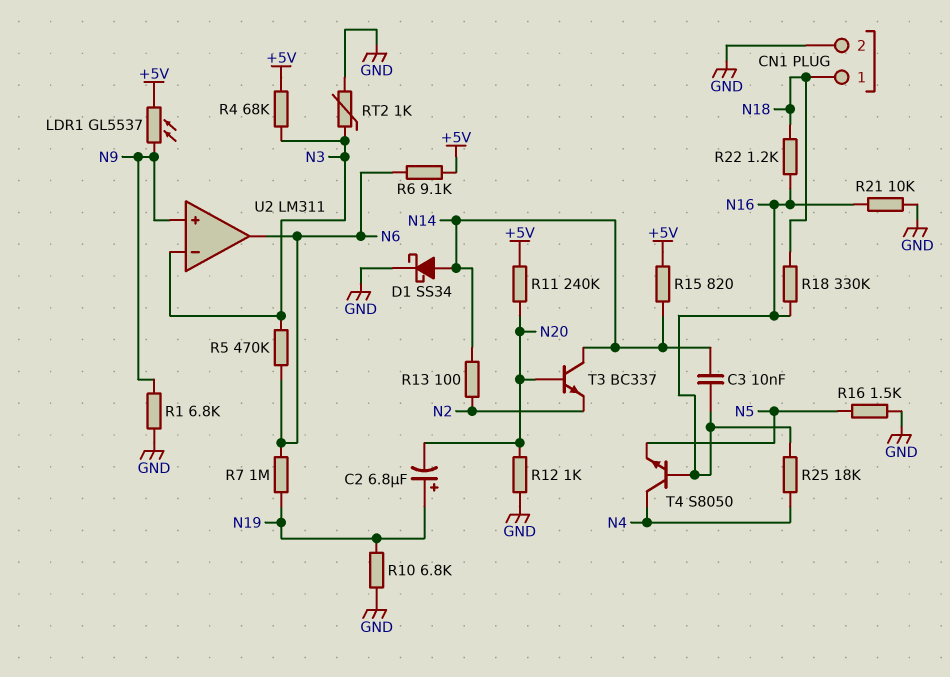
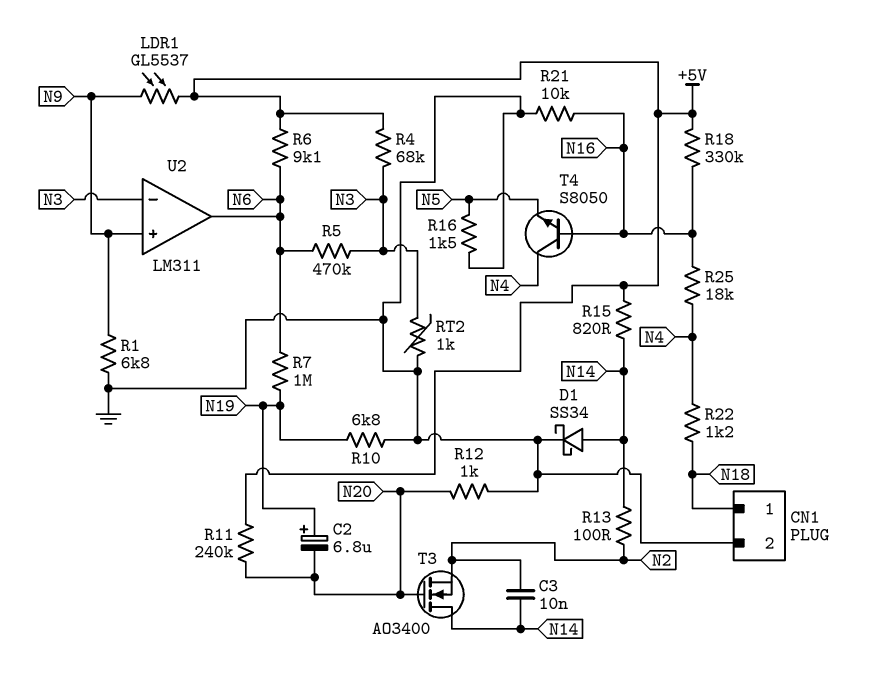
C3: 10nF (N14, N16) -> 10nF (N2, N14)
R18: 330k (N16, N18) -> 330k (+5V, N16)
R22: 1.2k (N16, N18) -> 1.2k (N4, N18)
T3: NPN BC337 (B N20, C N14, E N2) -> NMOS AO3400 (G N20, D N14, S N2)

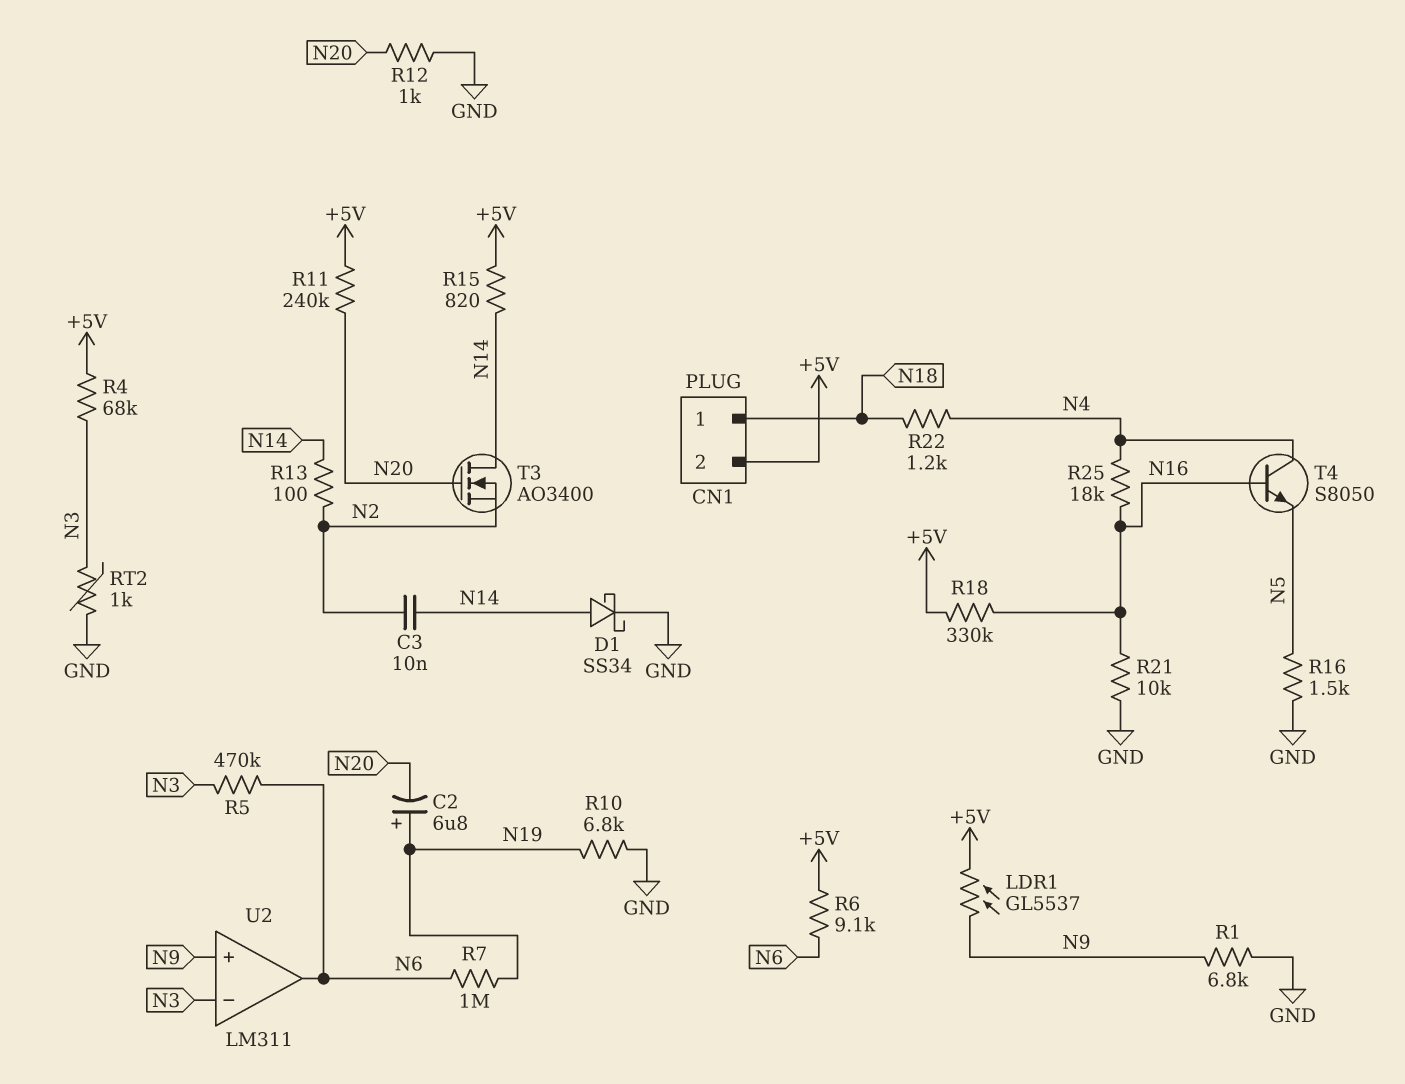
CN1 pin 2: GND -> +5V

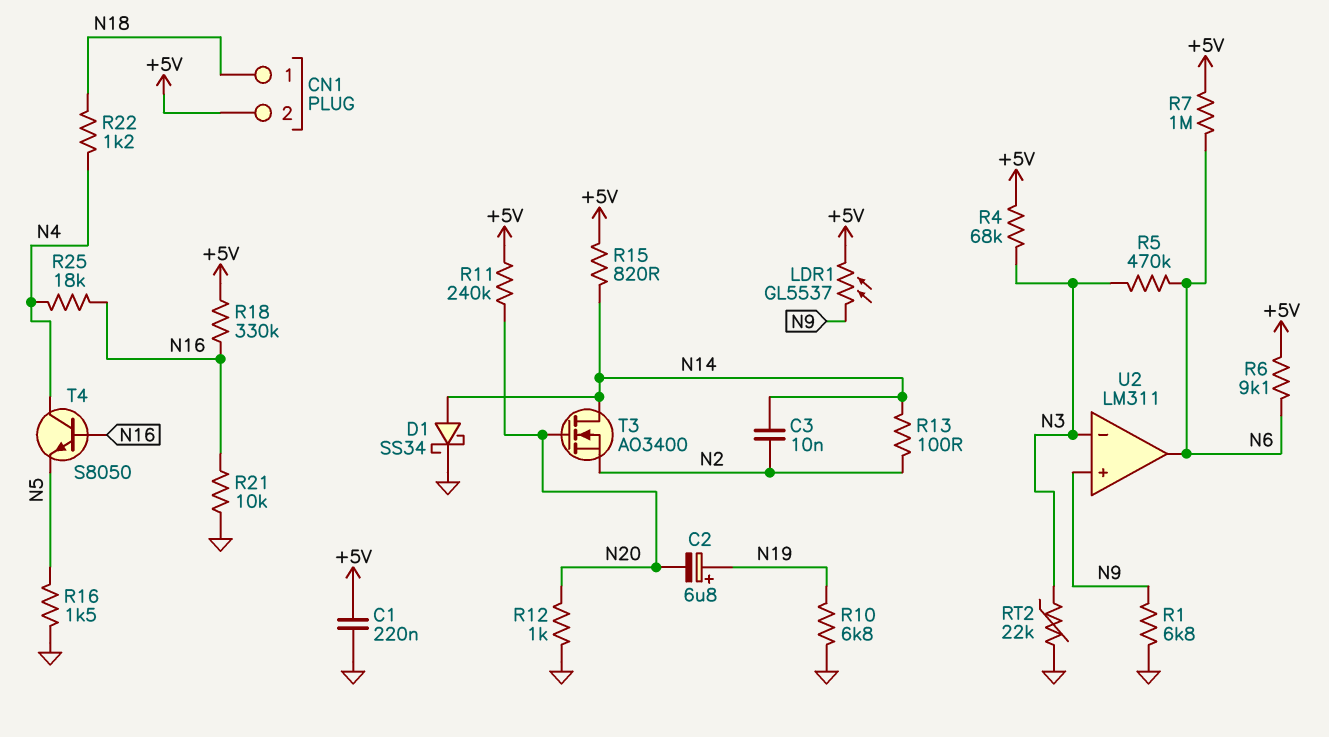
C1: none -> 220nF (+5V, GND)
R7: 1M (N6, N19) -> 1M (+5V, N6)
RT2: 1k (GND, N3) -> 22k (GND, N3)

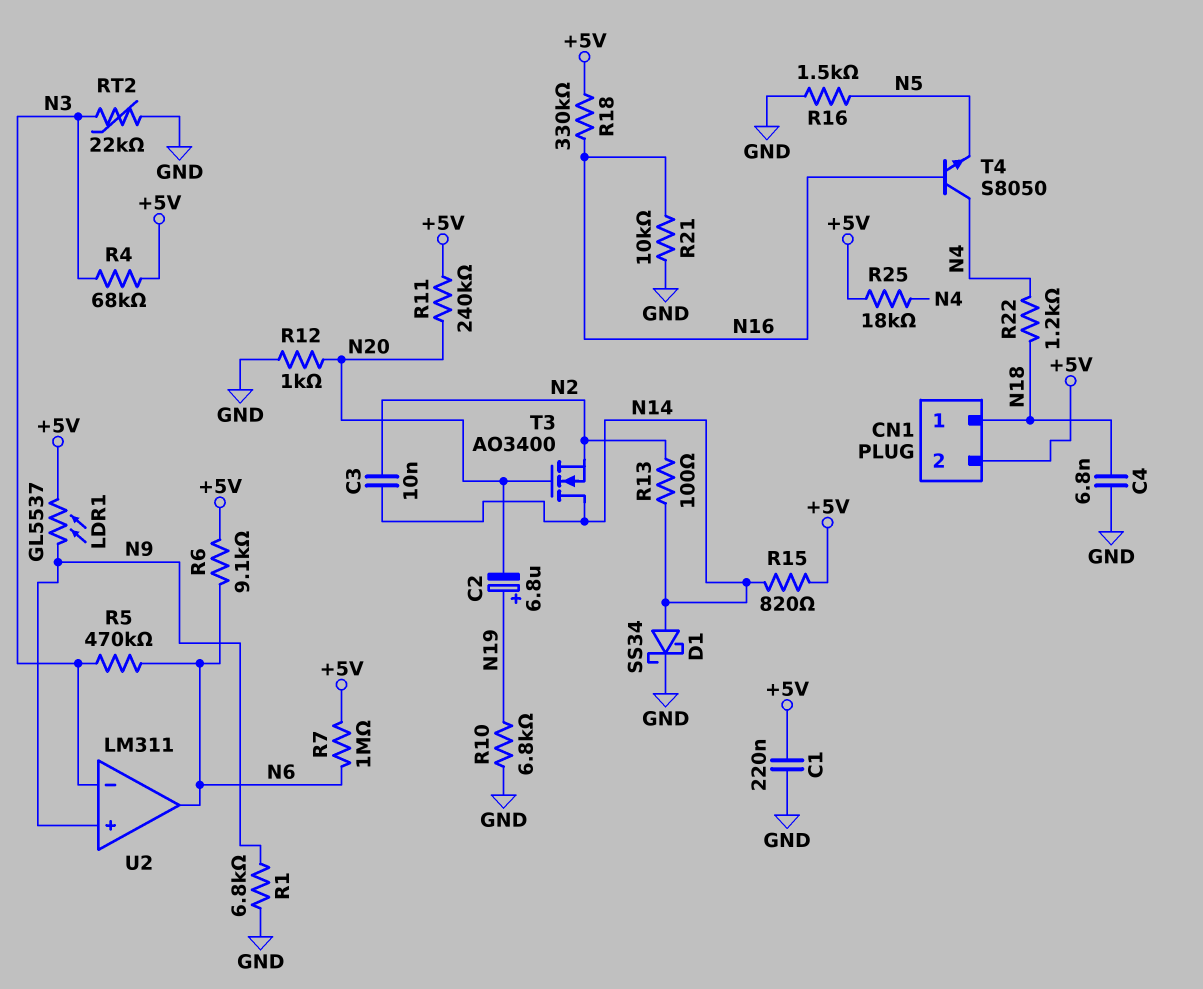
C4: none -> 6.8nF (GND, N18)
R25: 18k (N4, N16) -> 18k (+5V, N4)

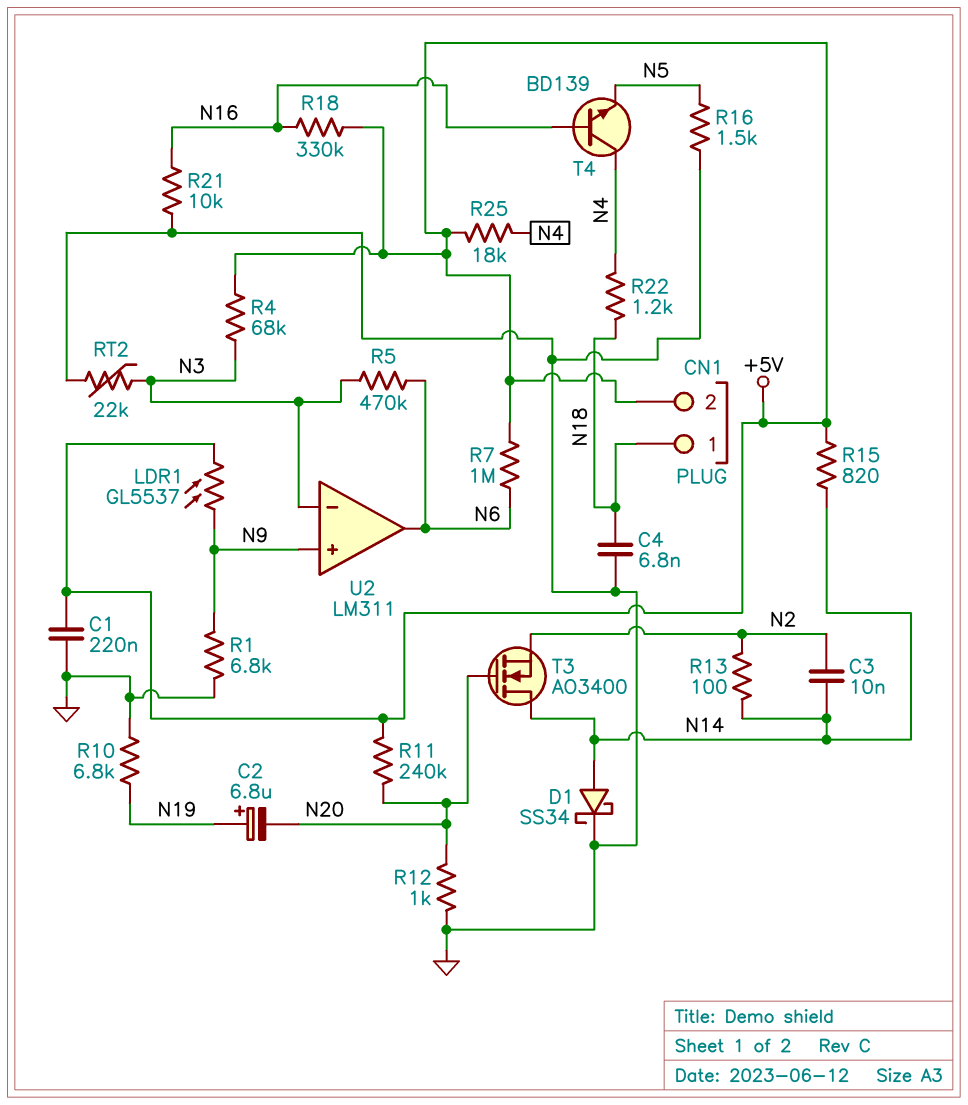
R6: 9.1k (+5V, N6) -> none
T4: NPN S8050 (B N16, C N4, E N5) -> NPN BD139 (B N16, C N4, E N5)

